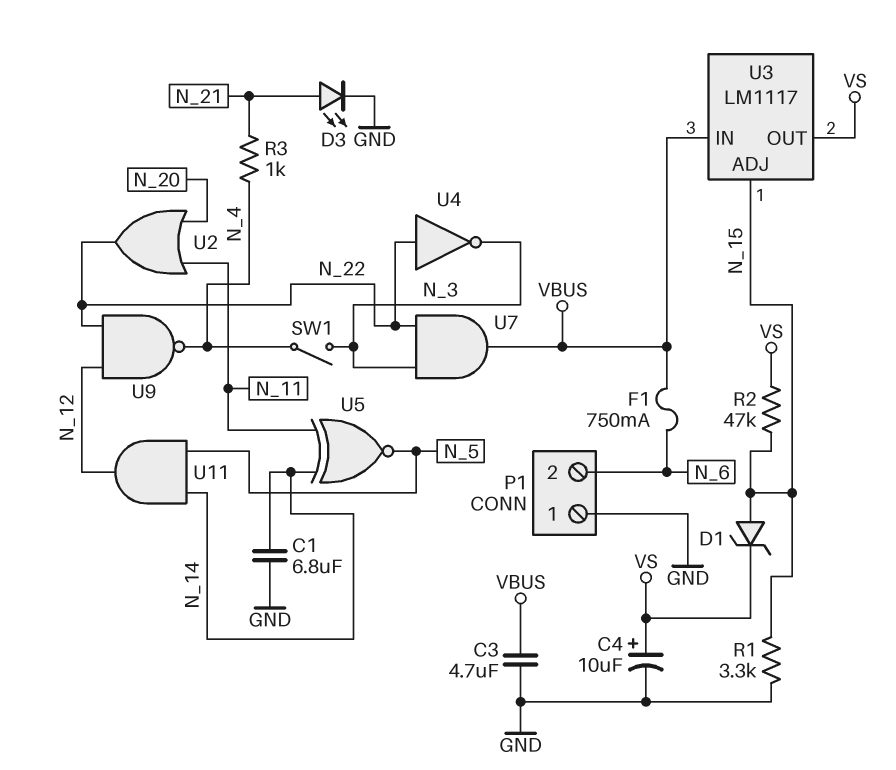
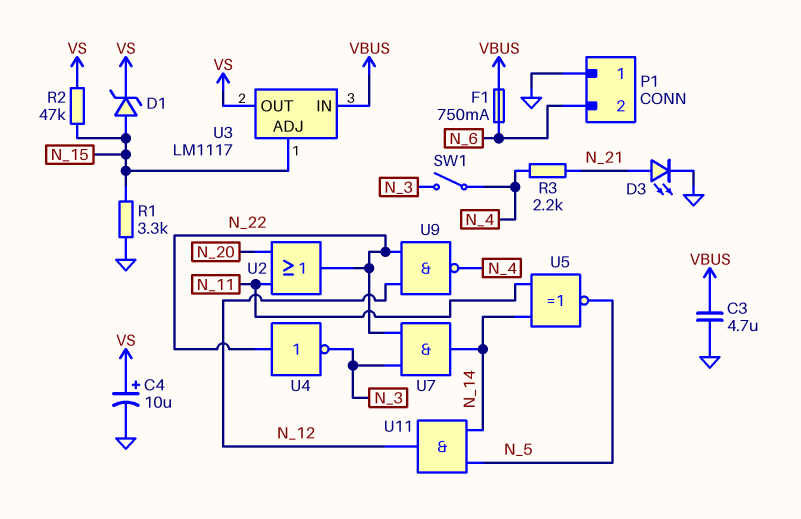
C1: 6.8uF (GND, N_14) -> none
R3: 1k (N_4, N_21) -> 2.2k (N_4, N_21)
U7: AND (in N_3, in N_22, out VBUS) -> AND (in N_3, in N_22, out N_14)

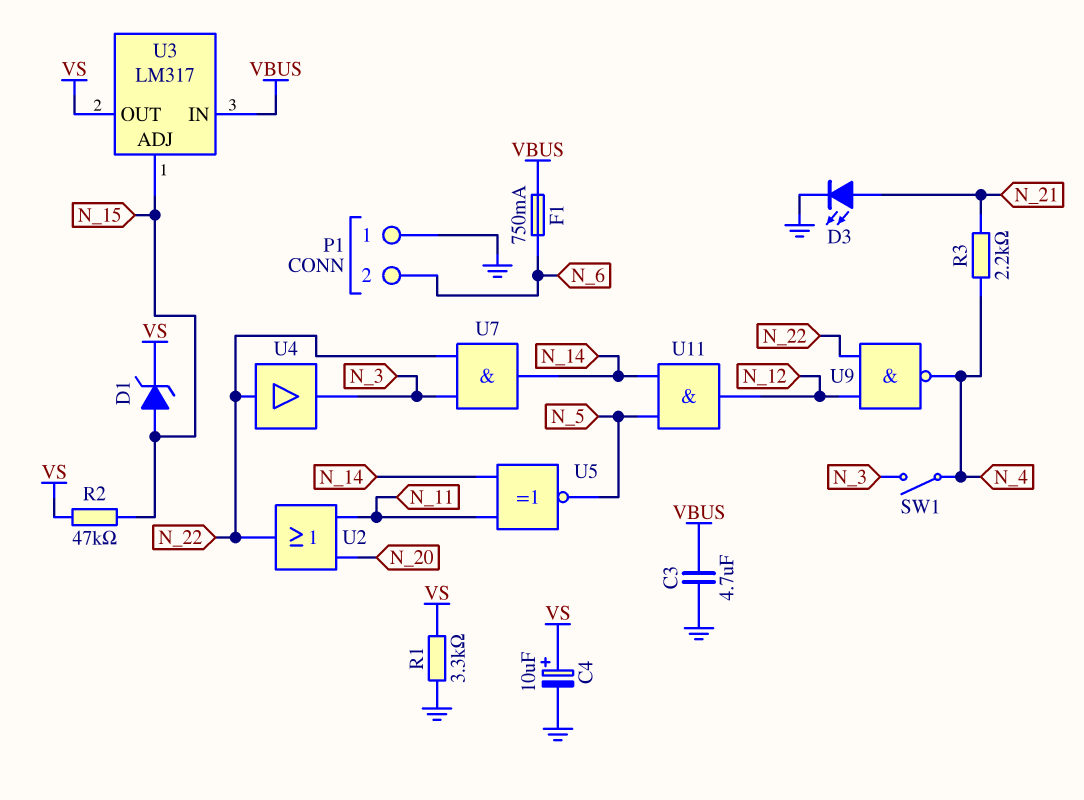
R1: 3.3k (GND, N_15) -> 3.3k (GND, VS)
U3: LM1117 -> LM317
U4: NOT (in N_22, out N_3) -> buffer (in N_22, out N_3)

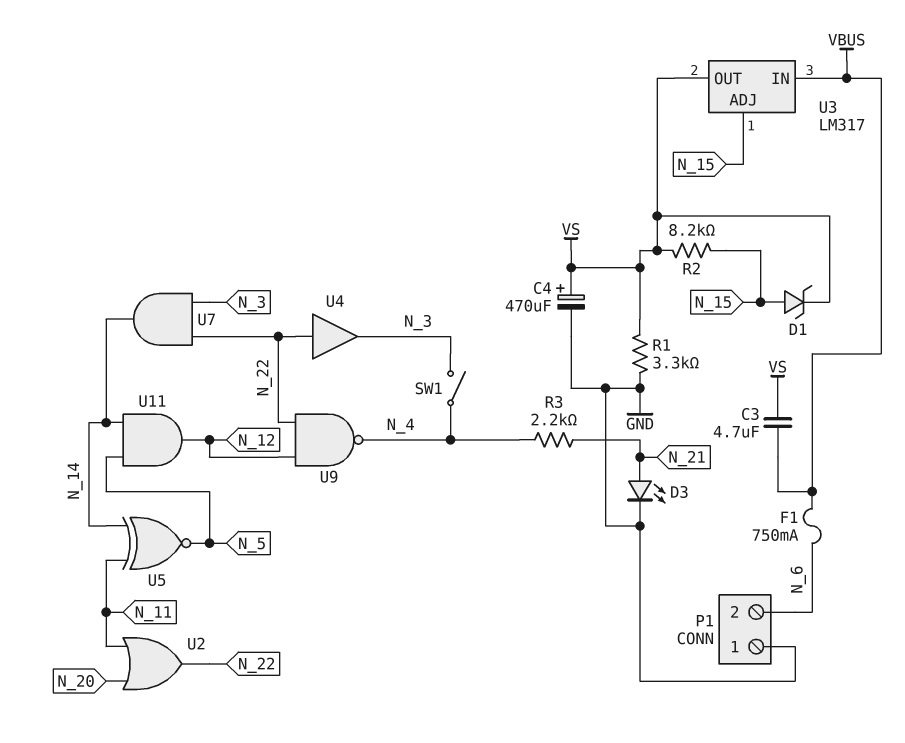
C3: 4.7uF (GND, VBUS) -> 4.7uF (VBUS, VS)
C4: 10uF (plus VS, minus GND) -> 470uF (plus VS, minus GND)
R2: 47k (N_15, VS) -> 8.2k (N_15, VS)

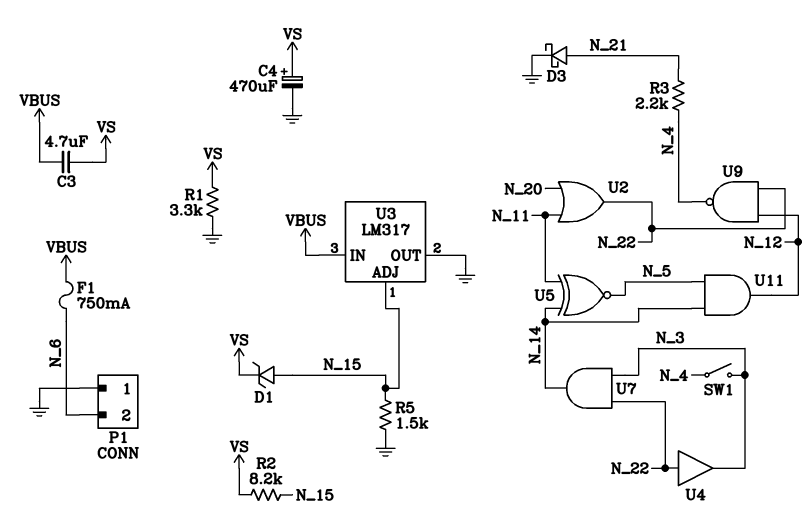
D3: LED (A N_21, K GND) -> schottky (A N_21, K GND)
R5: none -> 1.5k (GND, N_15)
U3 pin OUT: VS -> GND

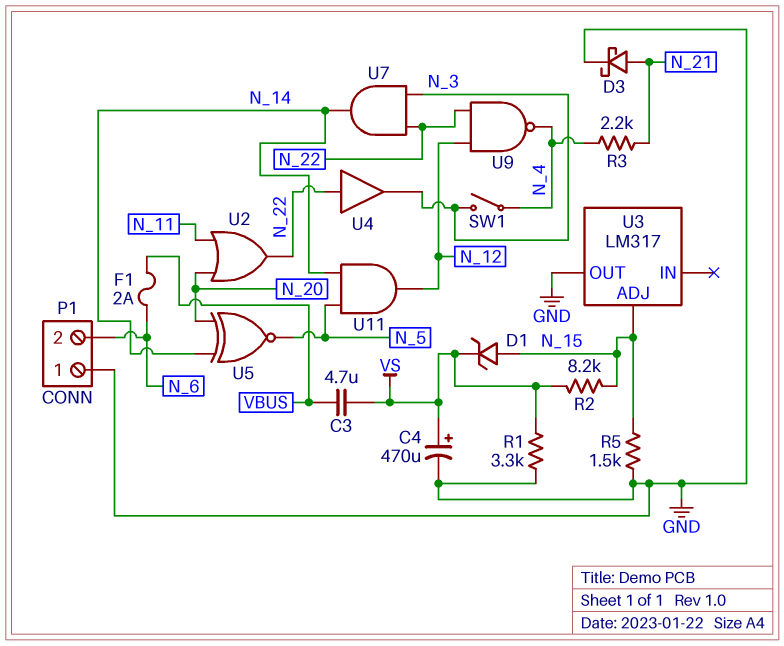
F1: 750mA (N_6, VBUS) -> 2A (N_6, VBUS)
U3 pin IN: VBUS -> none
U5: XNOR (in N_11, in N_14, out N_5) -> XNOR (in N_14, in N_20, out N_5)

